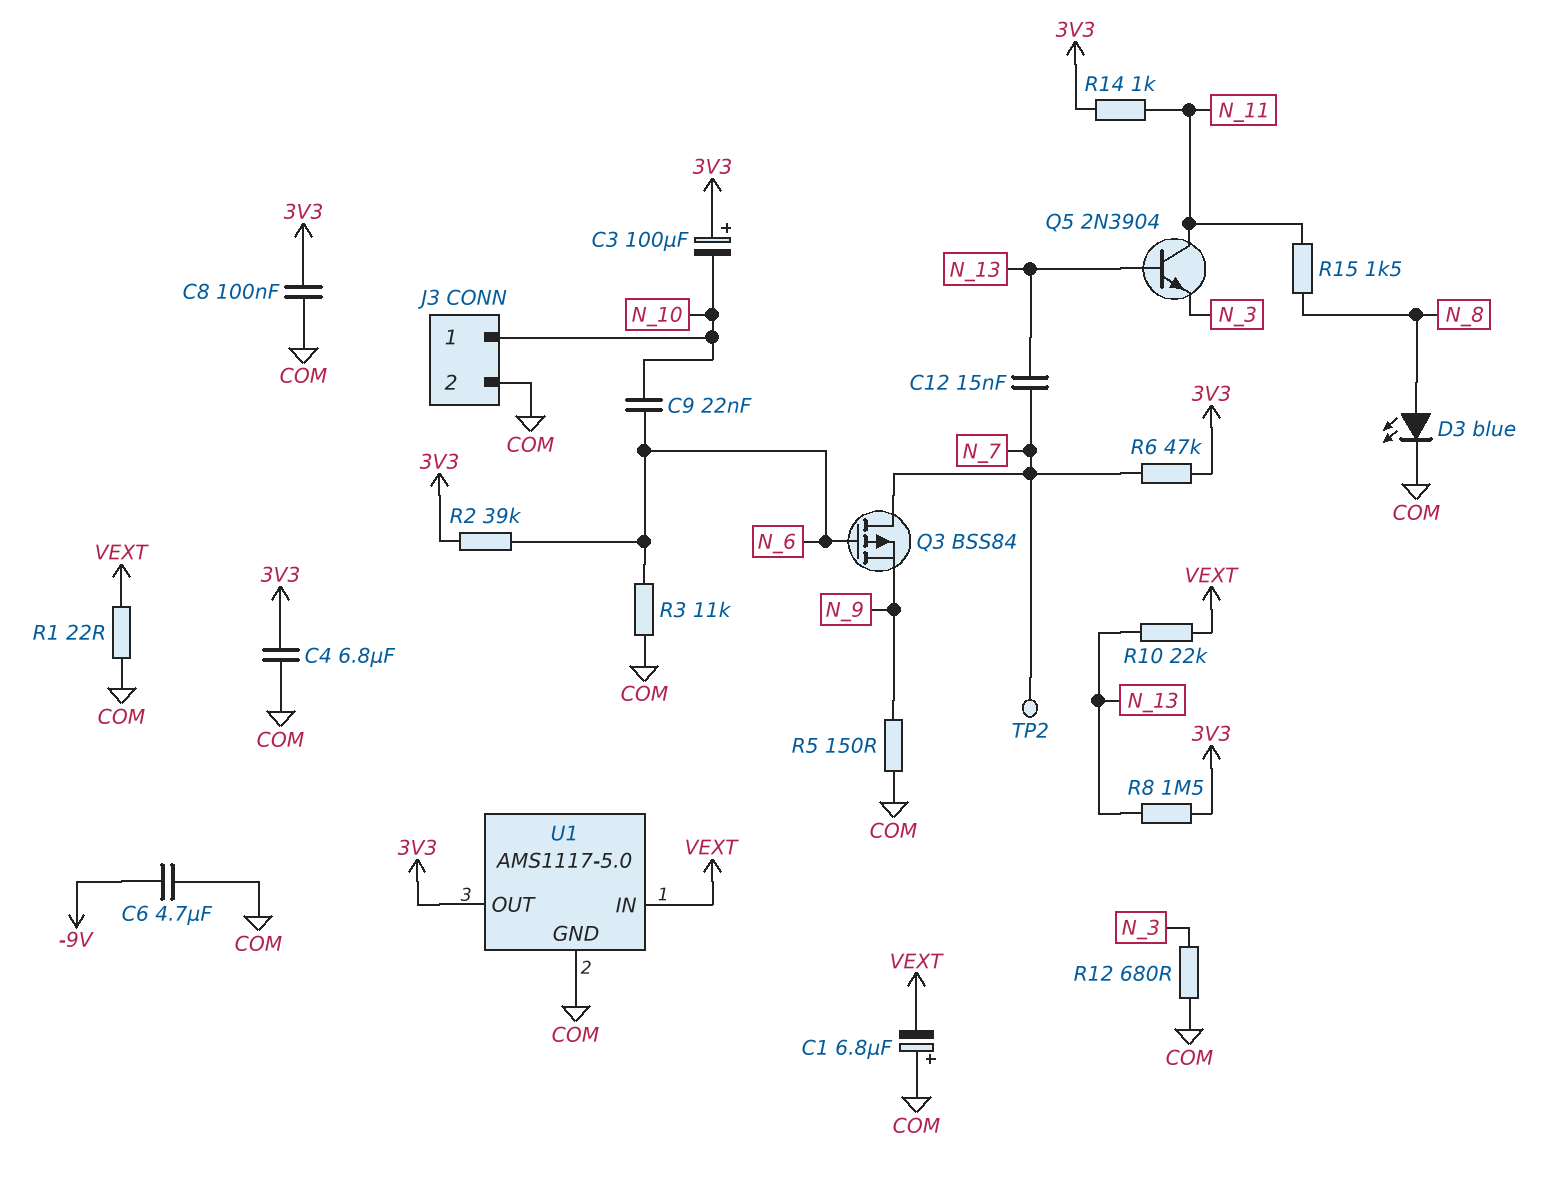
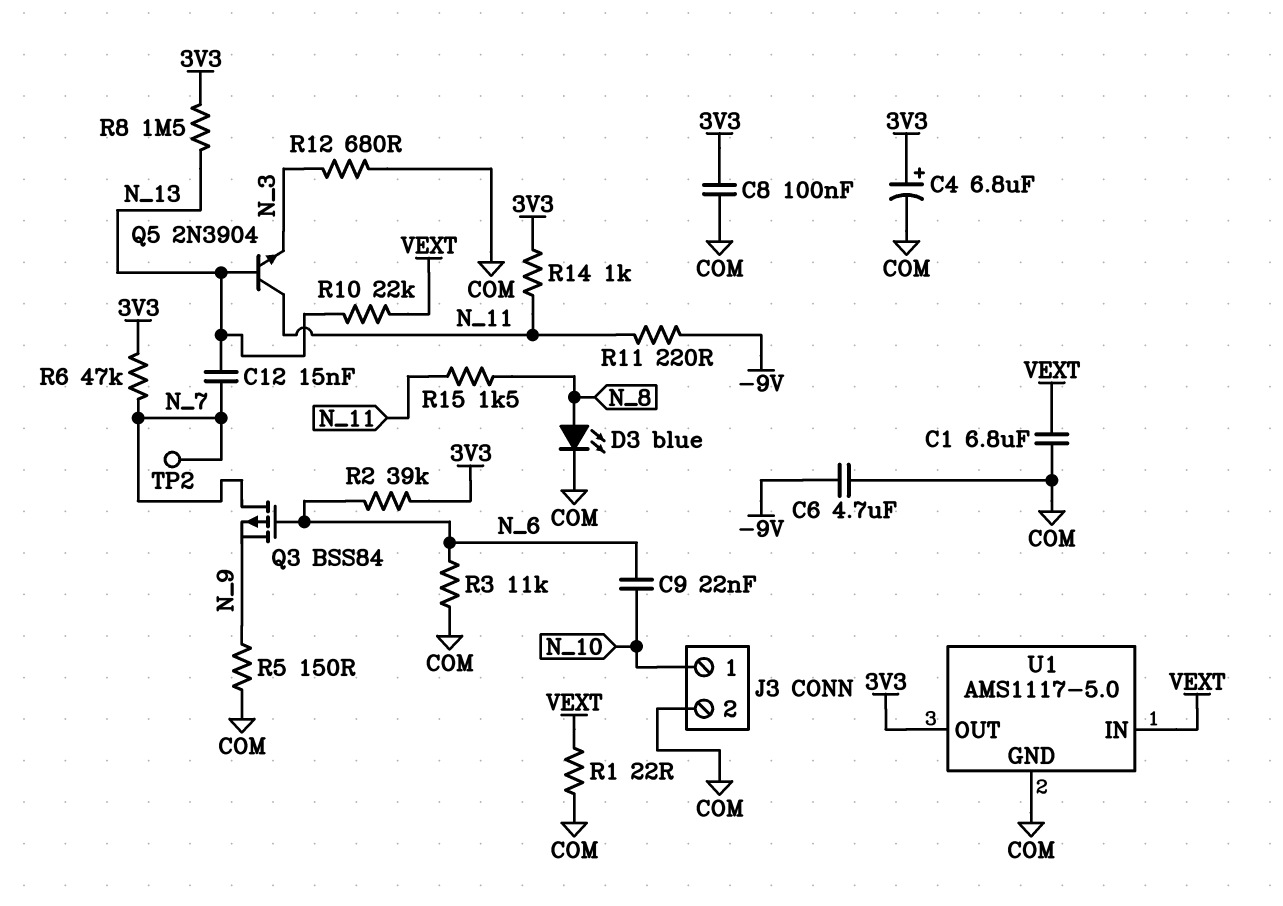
C1: 6.8uF (plus COM, minus VEXT) -> 6.8uF (COM, VEXT)
C3: 100uF (plus 3V3, minus N_10) -> none
C4: 6.8uF (3V3, COM) -> 6.8uF (plus 3V3, minus COM)
R11: none -> 220 (-9V, N_11)

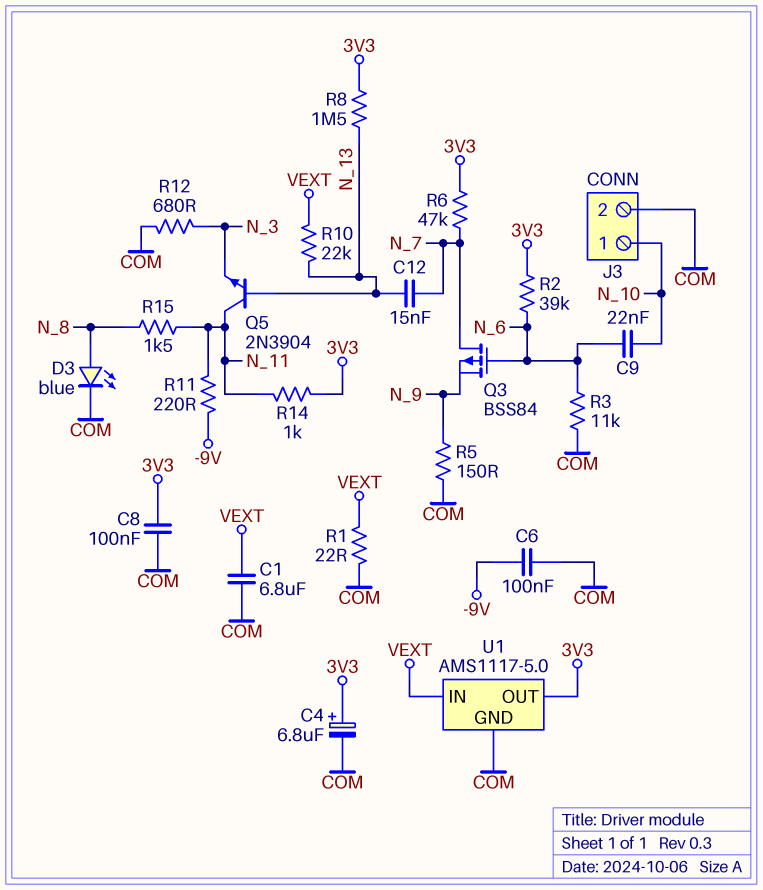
C6: 4.7uF (-9V, COM) -> 100nF (-9V, COM)
TP2: test point (N_7) -> none

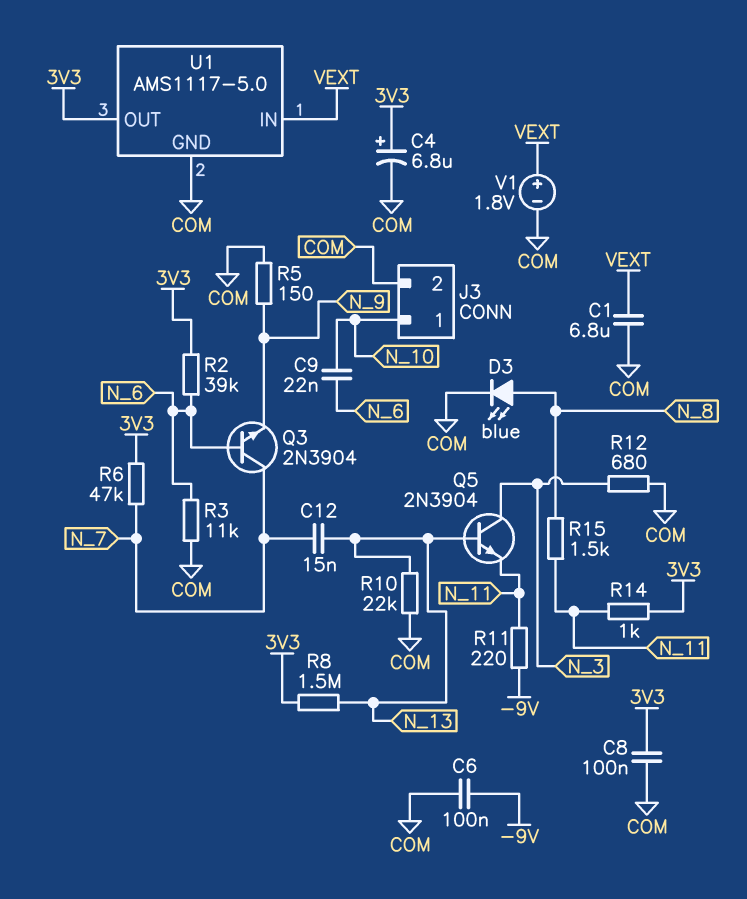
Q3: PMOS BSS84 (G N_6, D N_7, S N_9) -> NPN 2N3904 (B N_6, C N_7, E N_9)
Q5: NPN 2N3904 (B N_13, C N_11, E N_3) -> NPN 2N3904 (B N_13, C N_3, E N_11)
R1: 22 (COM, VEXT) -> none
R10: 22k (N_13, VEXT) -> 22k (COM, N_13)
V1: none -> 1.8V (plus VEXT, minus COM)

